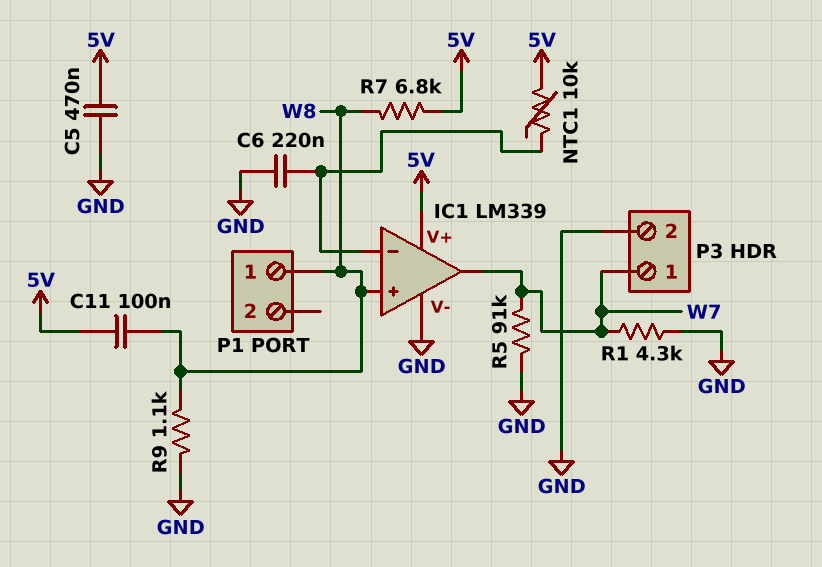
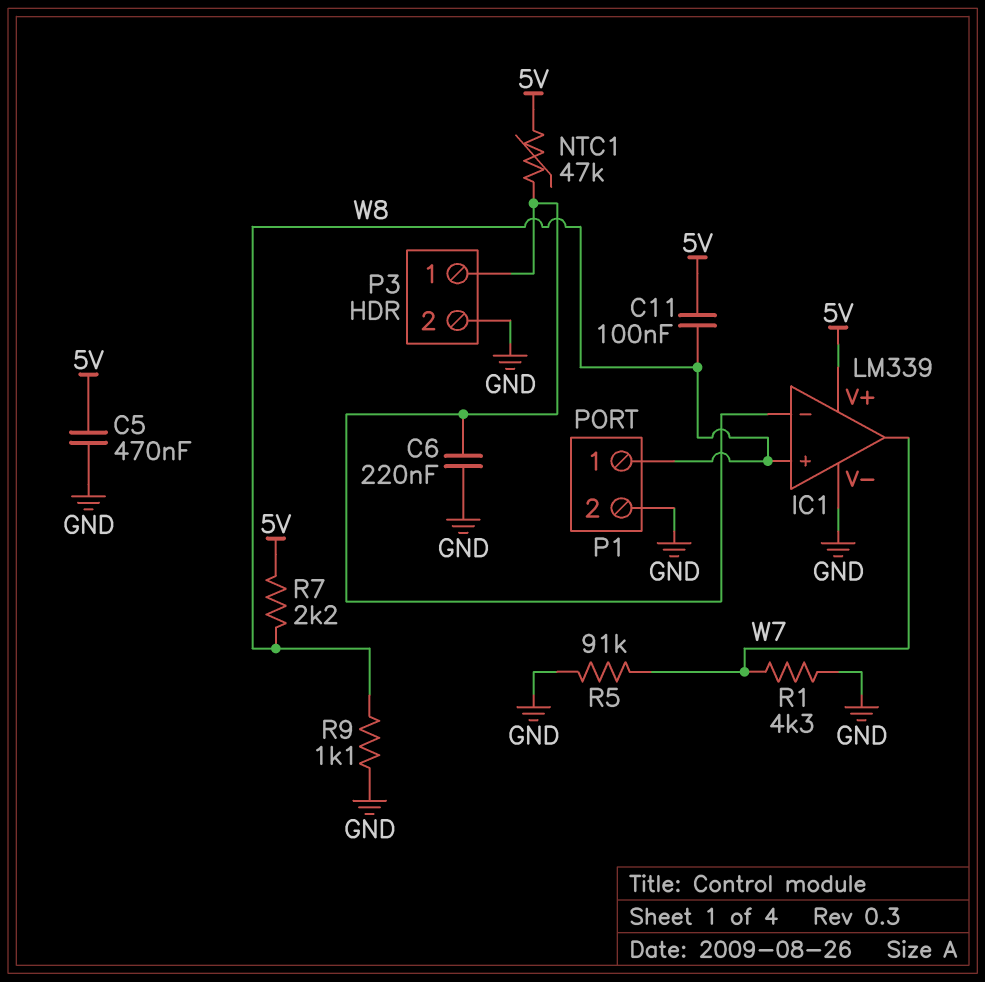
NTC1: 10k (5V, IC1/in-) -> 47k (5V, IC1/in-)
P1 pin 2: none -> GND
P3 pin 1: W7 -> IC1/in-
R7: 6.8k (5V, W8) -> 2.2k (5V, W8)

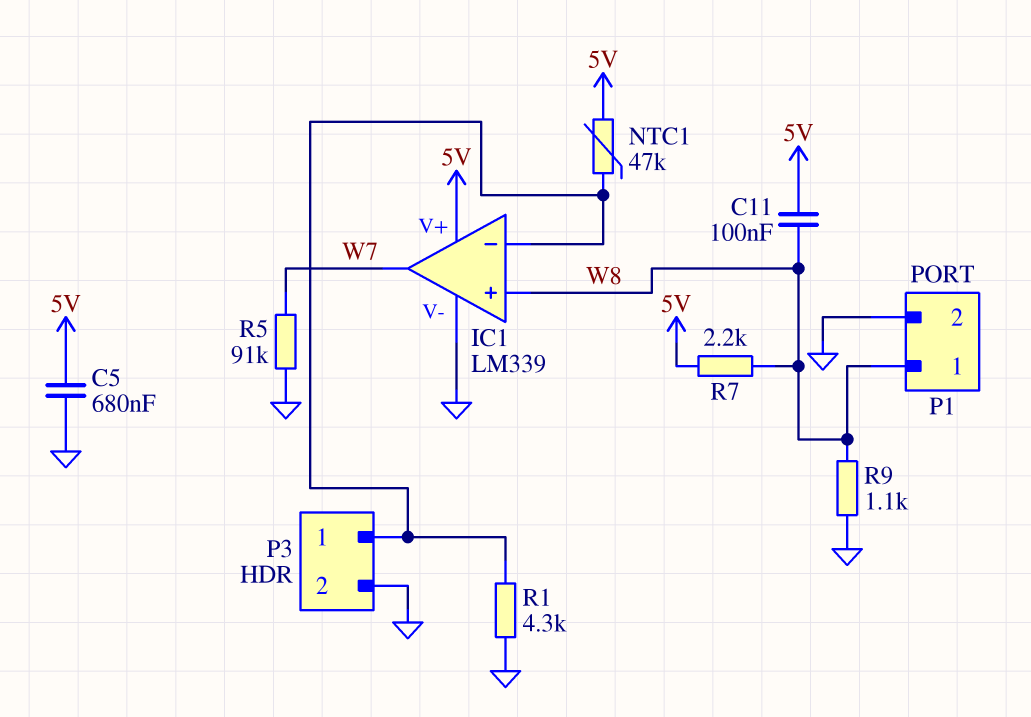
C5: 470nF (5V, GND) -> 680nF (5V, GND)
C6: 220nF (GND, IC1/in-) -> none
R1: 4.3k (GND, W7) -> 4.3k (GND, IC1/in-)

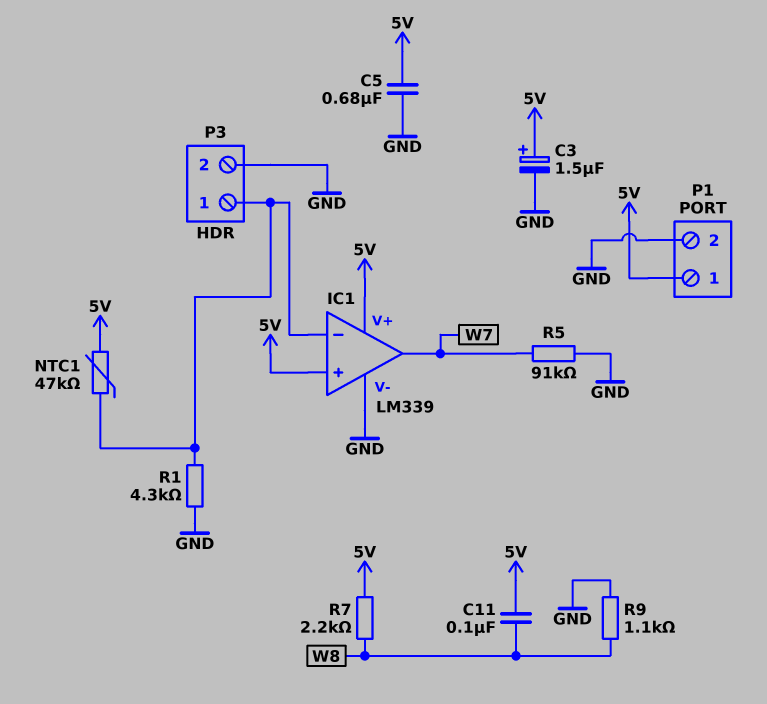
C3: none -> 1.5uF (plus 5V, minus GND)
IC1 pin in+: W8 -> 5V
P1 pin 1: W8 -> 5V

